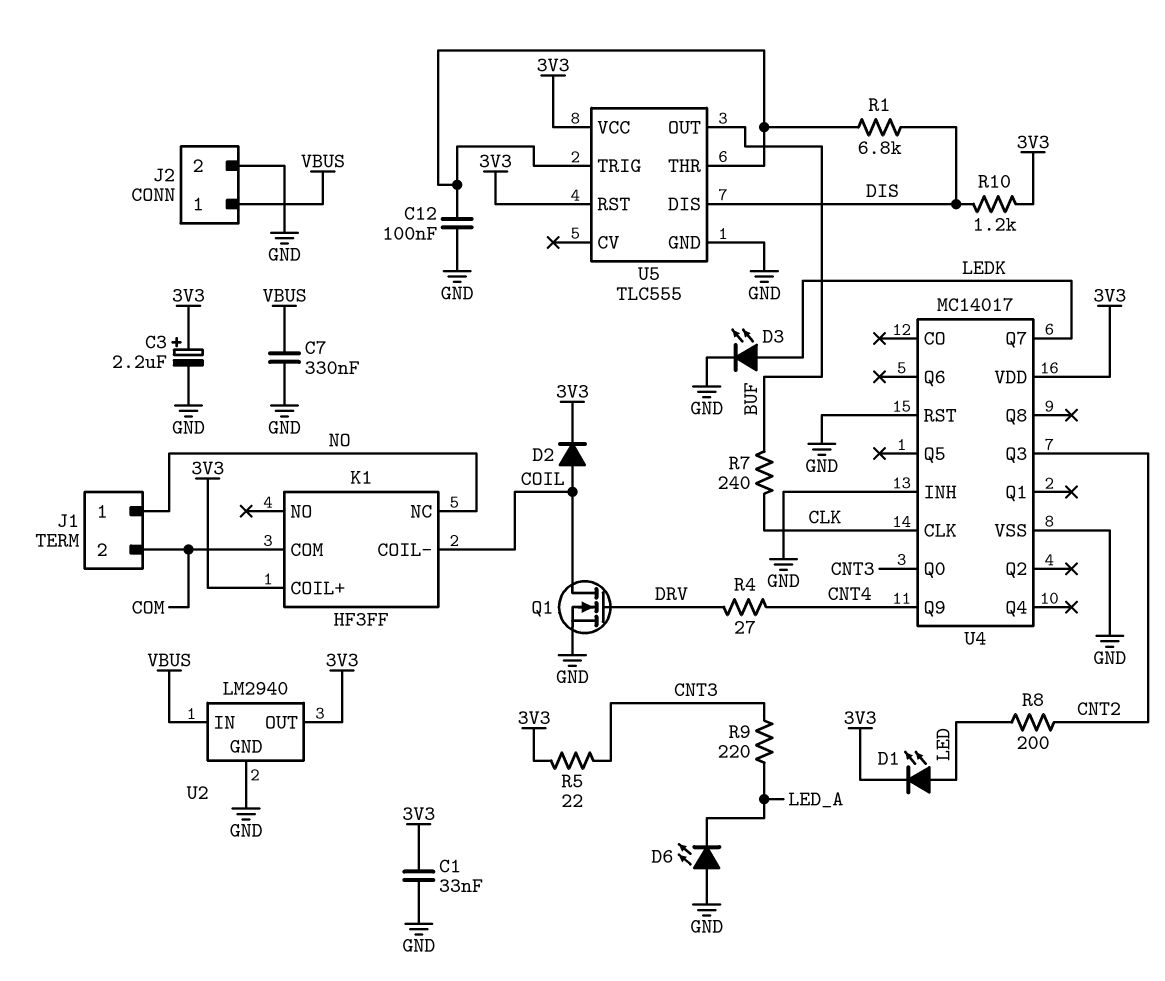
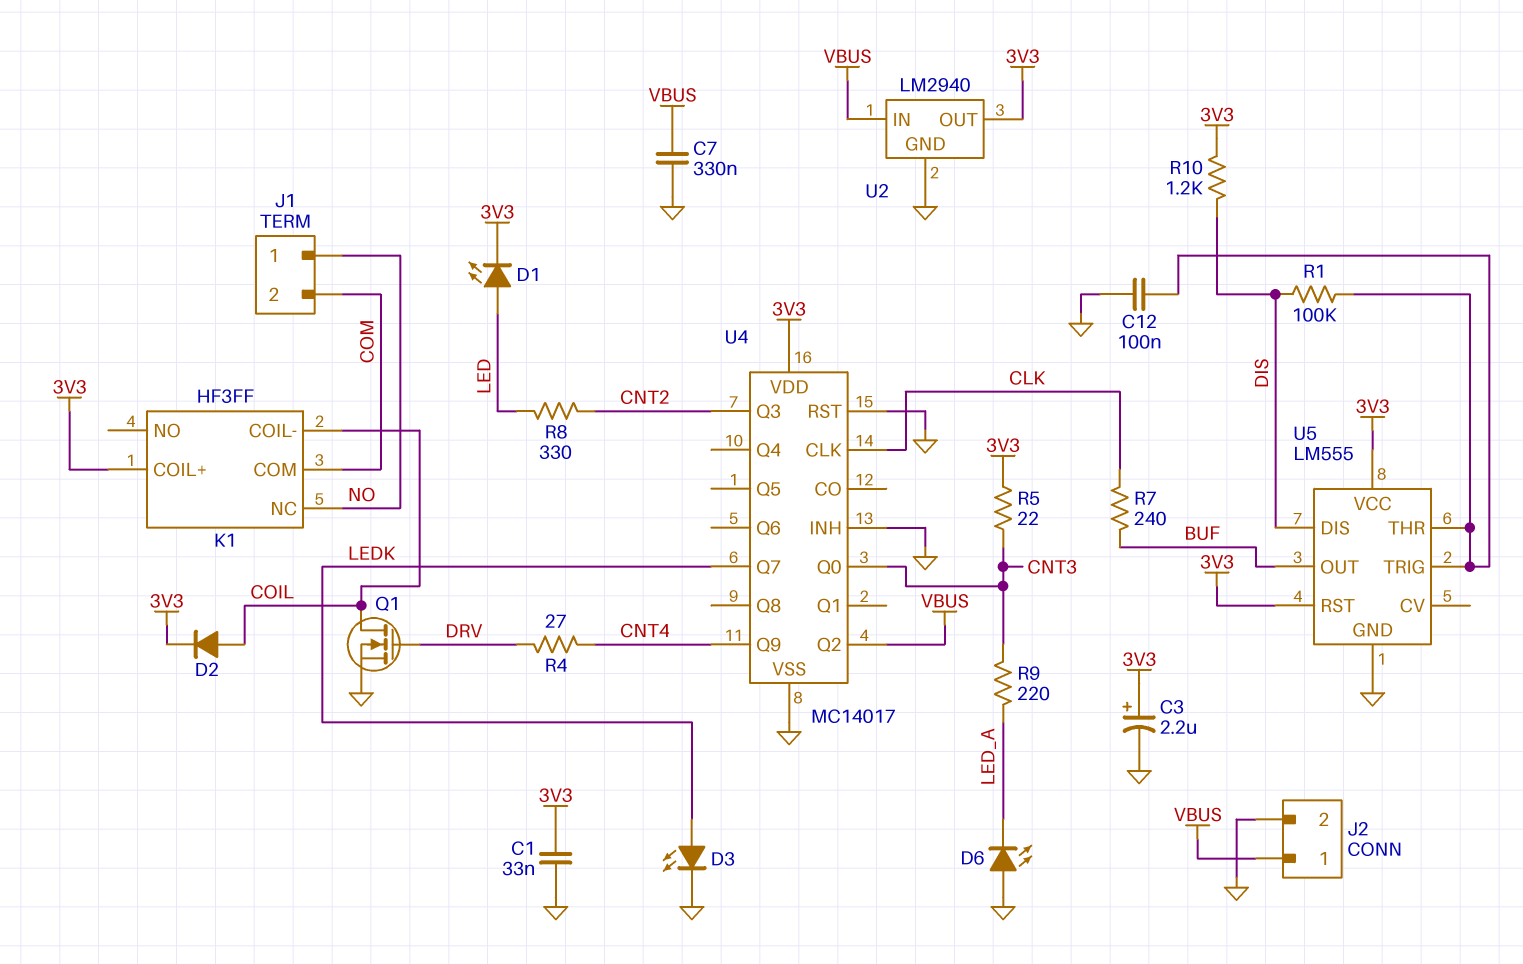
R1: 6.8k (DIS, U5/THR) -> 100k (DIS, U5/THR)
R8: 200 (CNT2, LED) -> 330 (CNT2, LED)
U4 pin Q2: none -> VBUS
U5: TLC555 -> LM555

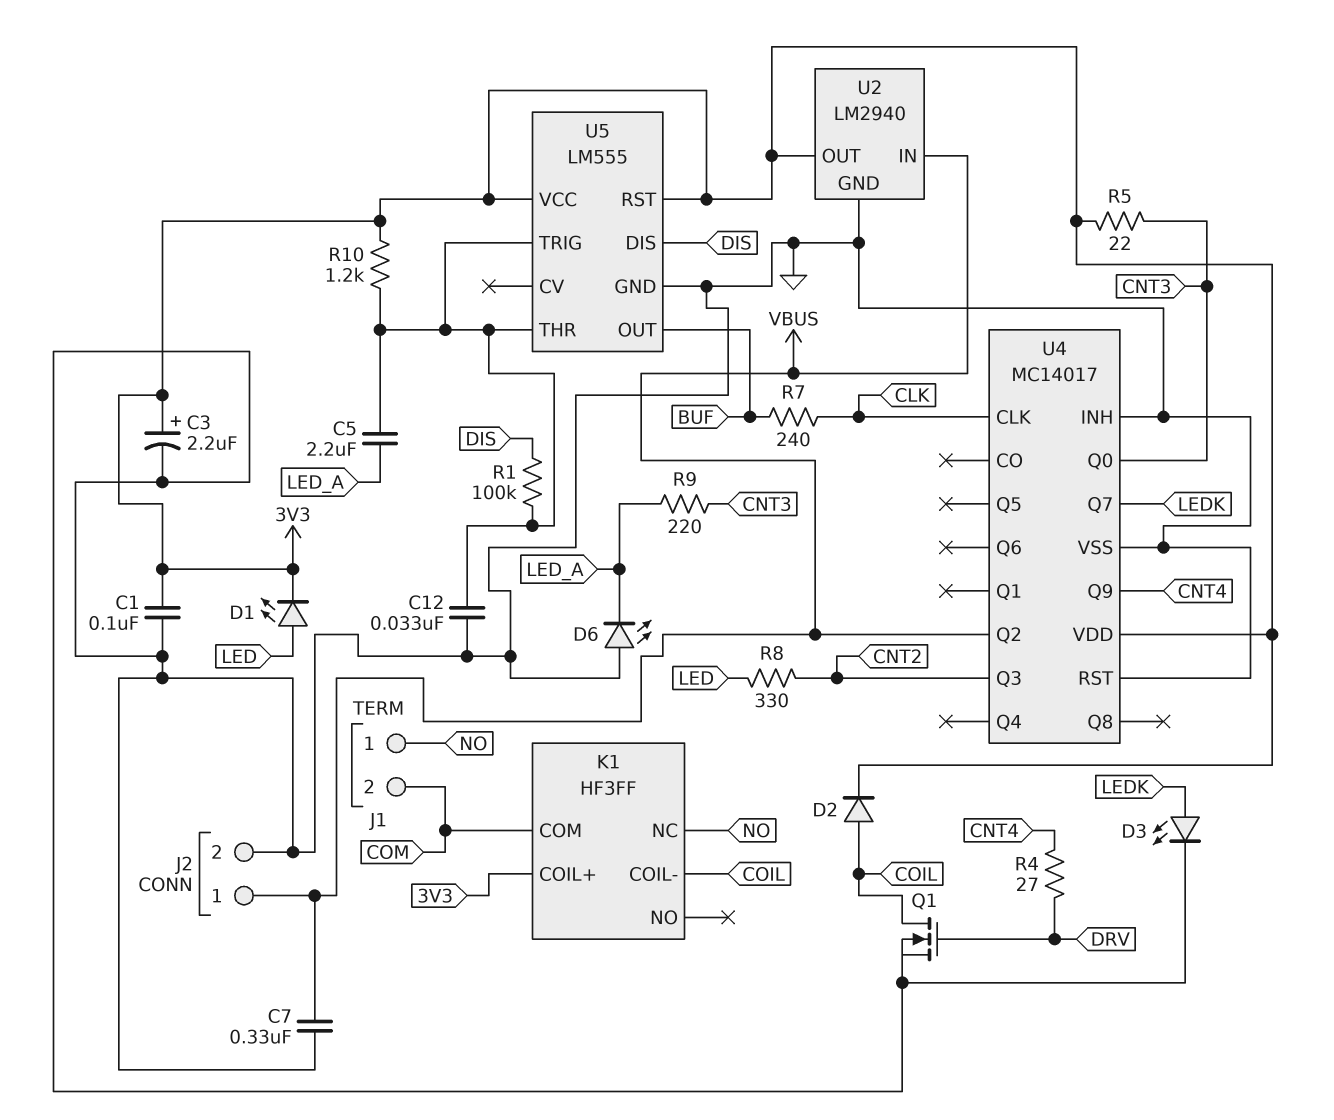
C1: 33nF (3V3, GND) -> 100nF (3V3, GND)
C5: none -> 2.2uF (LED_A, U5/THR)
C12: 100nF (GND, U5/THR) -> 33nF (GND, U5/THR)
R10: 1.2k (3V3, DIS) -> 1.2k (3V3, U5/THR)

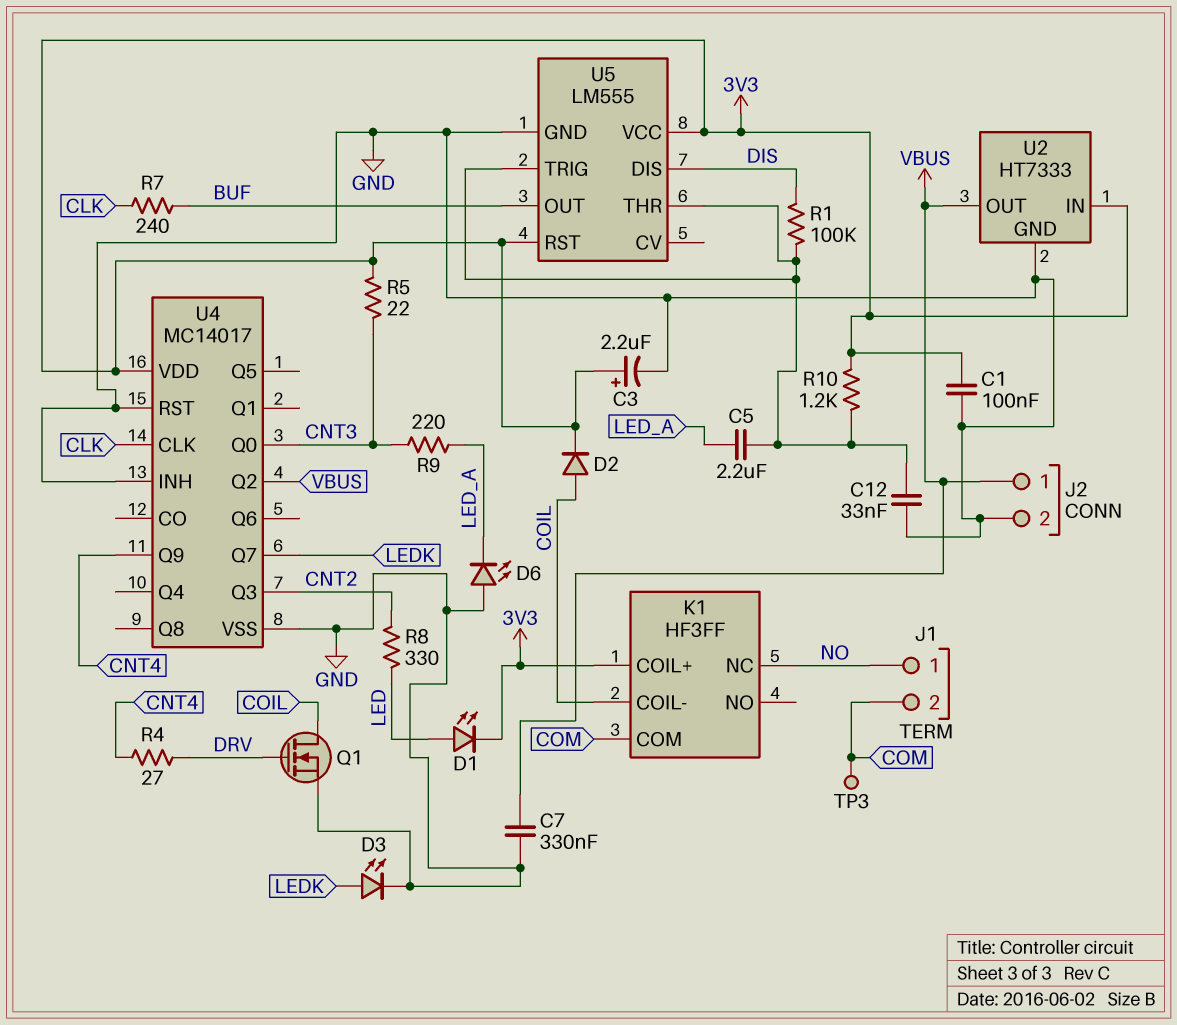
TP3: none -> test point (COM)
U2: LM2940 -> HT7333
U2 pin IN: VBUS -> 3V3
U2 pin OUT: 3V3 -> VBUS

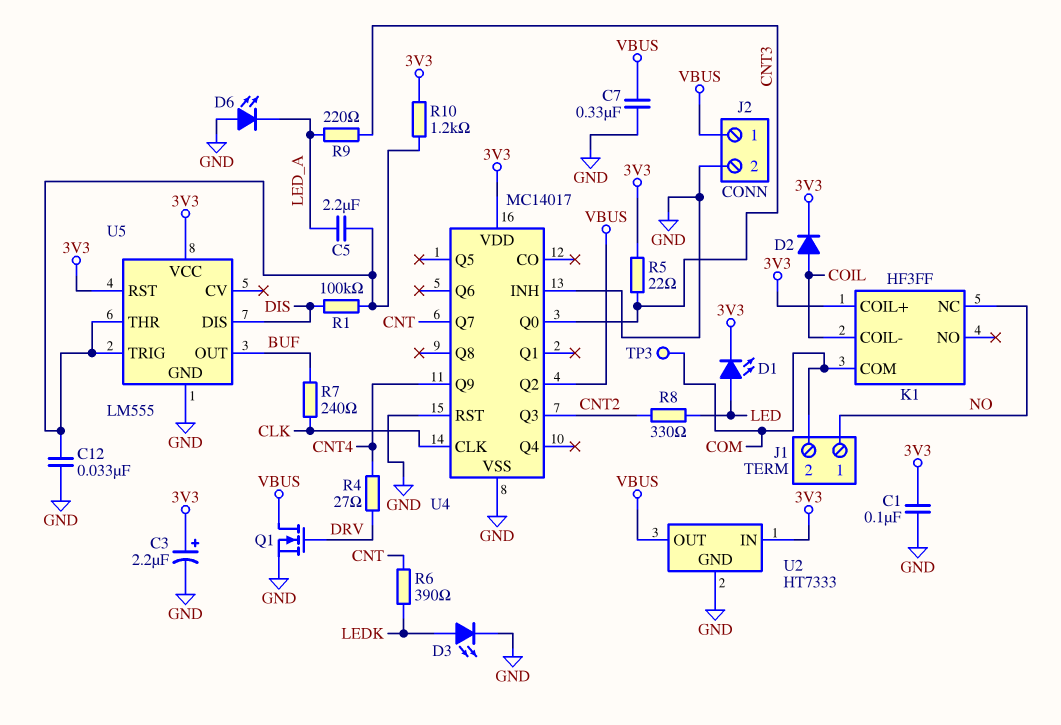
Q1: NMOS (G DRV, D COIL, S GND) -> NMOS (G DRV, D VBUS, S GND)
R6: none -> 390 (CNT, LEDK)
U4 pin Q7: LEDK -> CNT

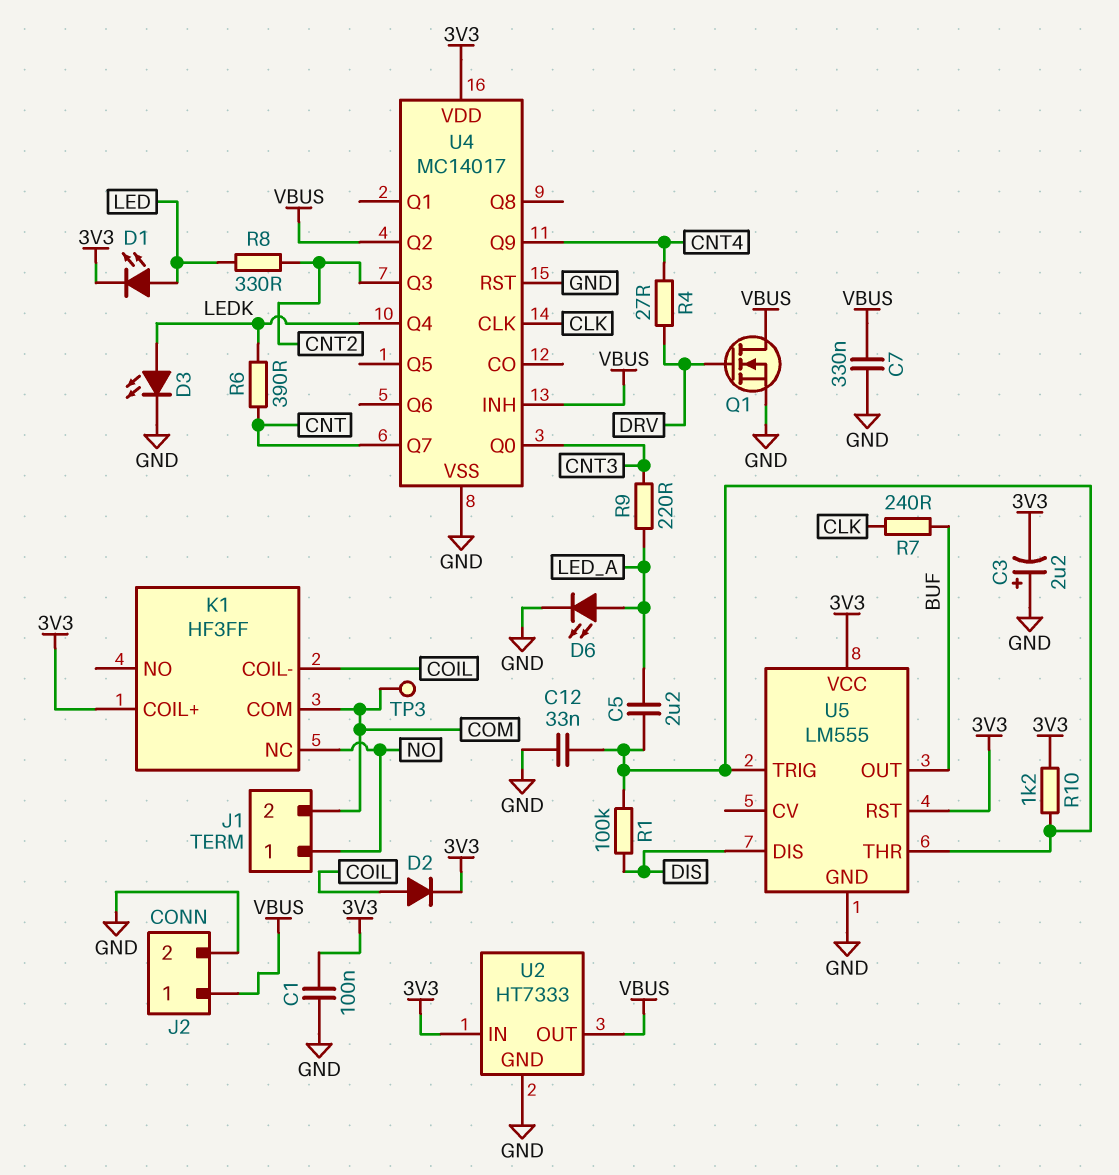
C3: 2.2uF (plus 3V3, minus GND) -> 2.2uF (plus GND, minus 3V3)
D6: LED (A GND, K LED_A) -> LED (A LED_A, K GND)
R5: 22 (3V3, CNT3) -> none
U4 pin INH: GND -> VBUS
U4 pin Q4: none -> LEDK

